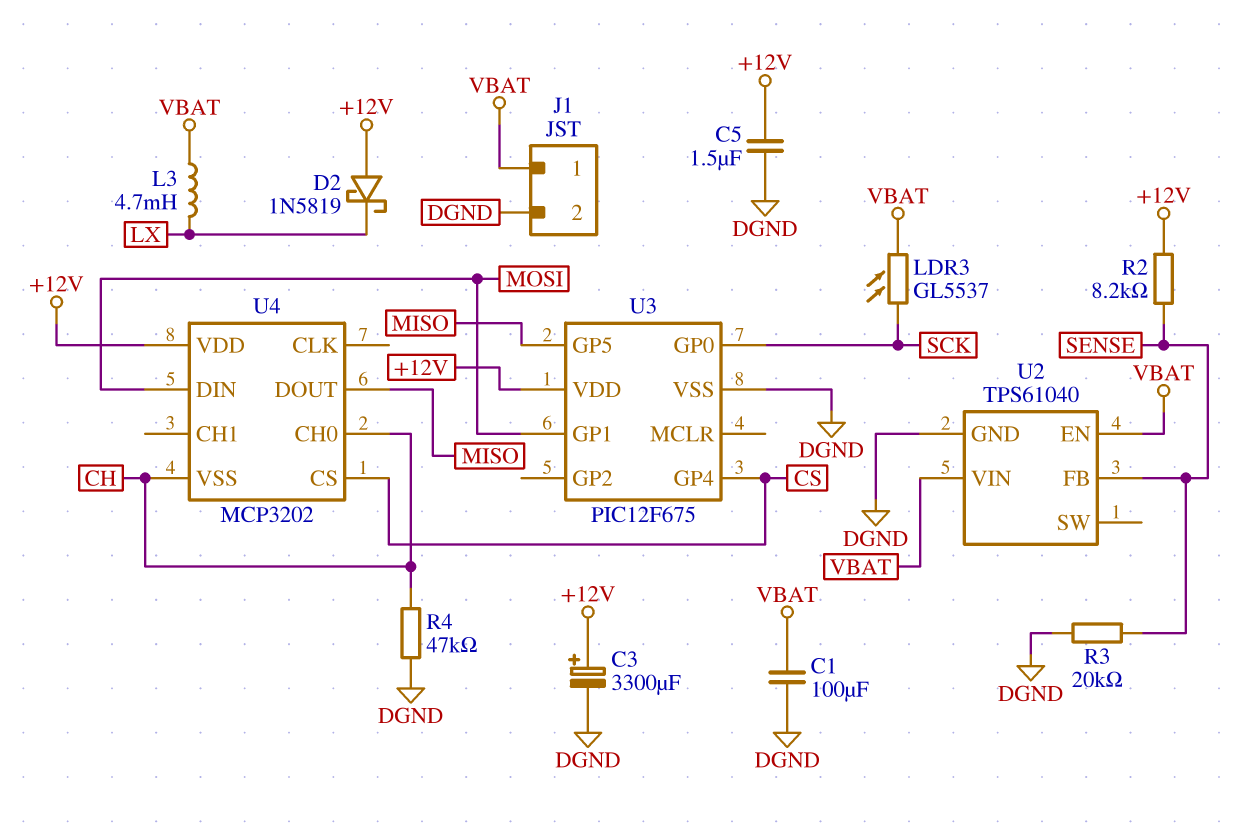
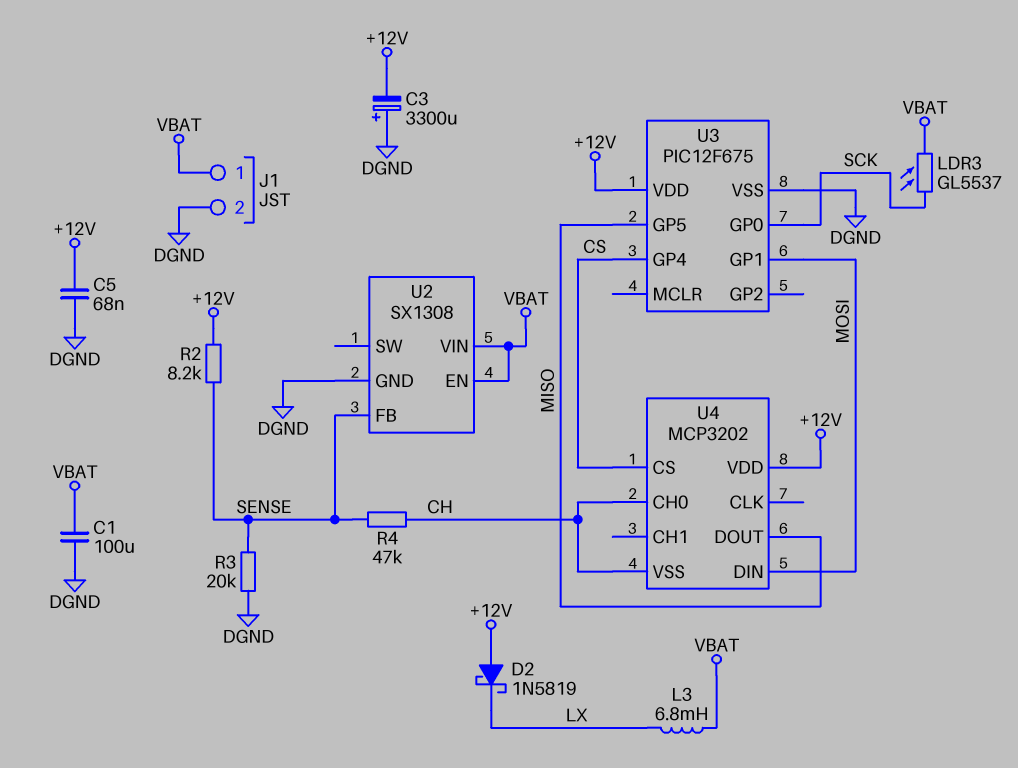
C3: 3300uF (plus +12V, minus DGND) -> 3300uF (plus DGND, minus +12V)
C5: 1.5uF (+12V, DGND) -> 68nF (+12V, DGND)
L3: 4.7mH (LX, VBAT) -> 6.8mH (LX, VBAT)
R4: 47k (CH, DGND) -> 47k (CH, SENSE)
U2: TPS61040 -> SX1308

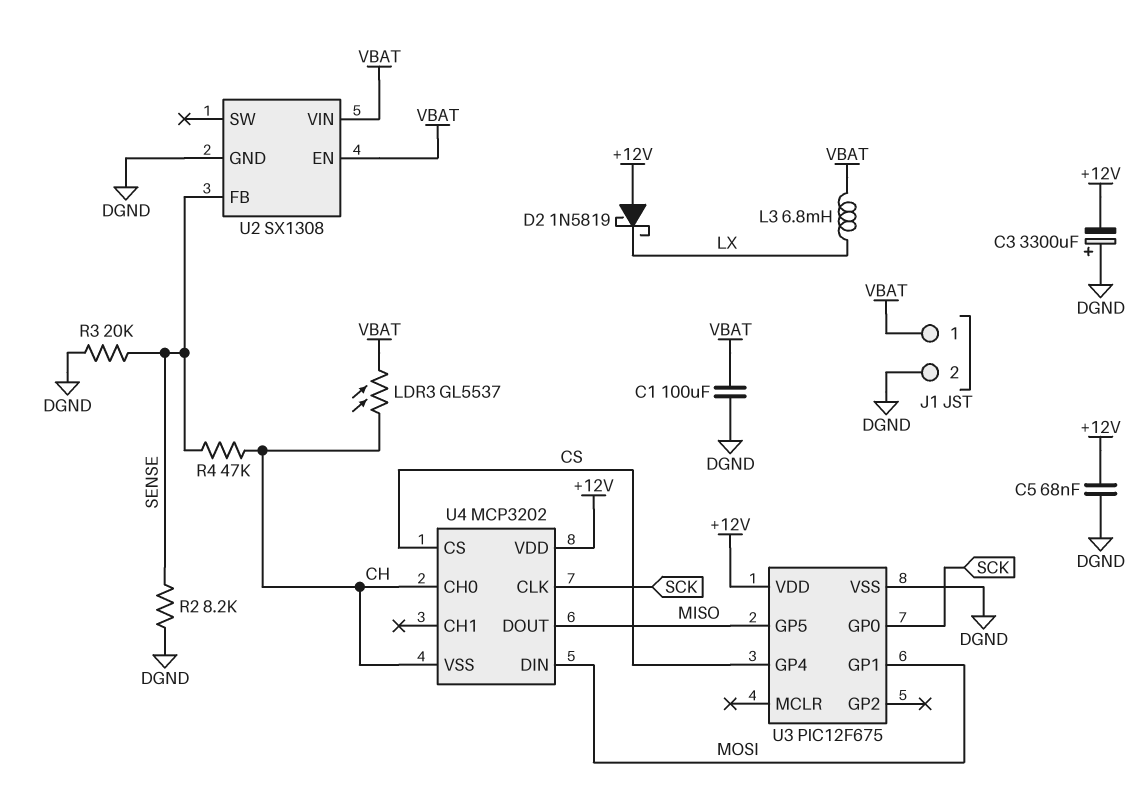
LDR3: GL5537 (SCK, VBAT) -> GL5537 (CH, VBAT)
R2: 8.2k (+12V, SENSE) -> 8.2k (DGND, SENSE)
U4 pin CLK: none -> SCK

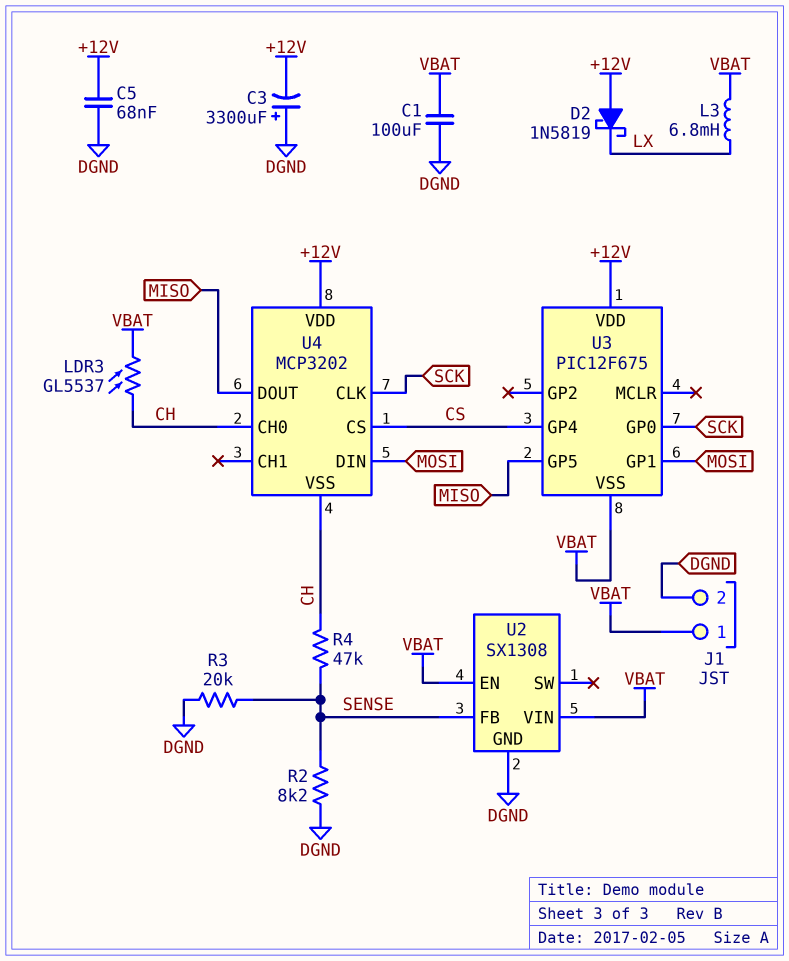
U3 pin VSS: DGND -> VBAT

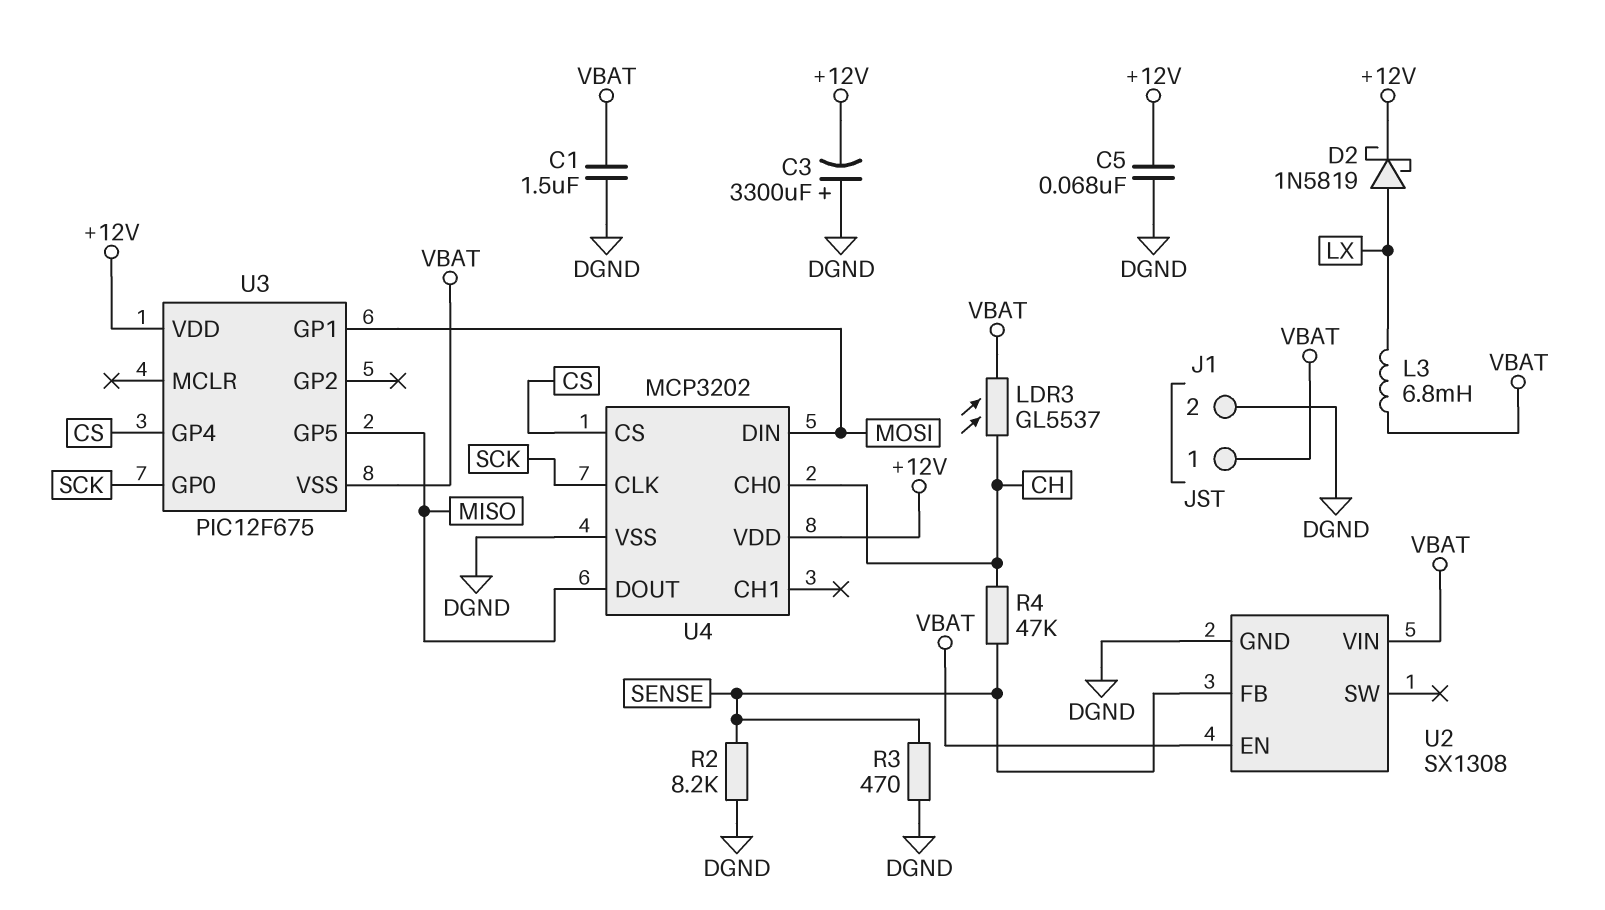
C1: 100uF (DGND, VBAT) -> 1.5uF (DGND, VBAT)
D2: schottky 1N5819 (A +12V, K LX) -> schottky 1N5819 (A LX, K +12V)
R3: 20k (DGND, SENSE) -> 470 (DGND, SENSE)
U4 pin VSS: CH -> DGND

